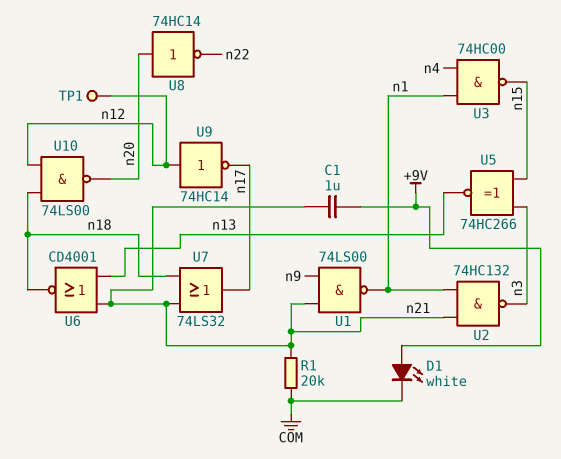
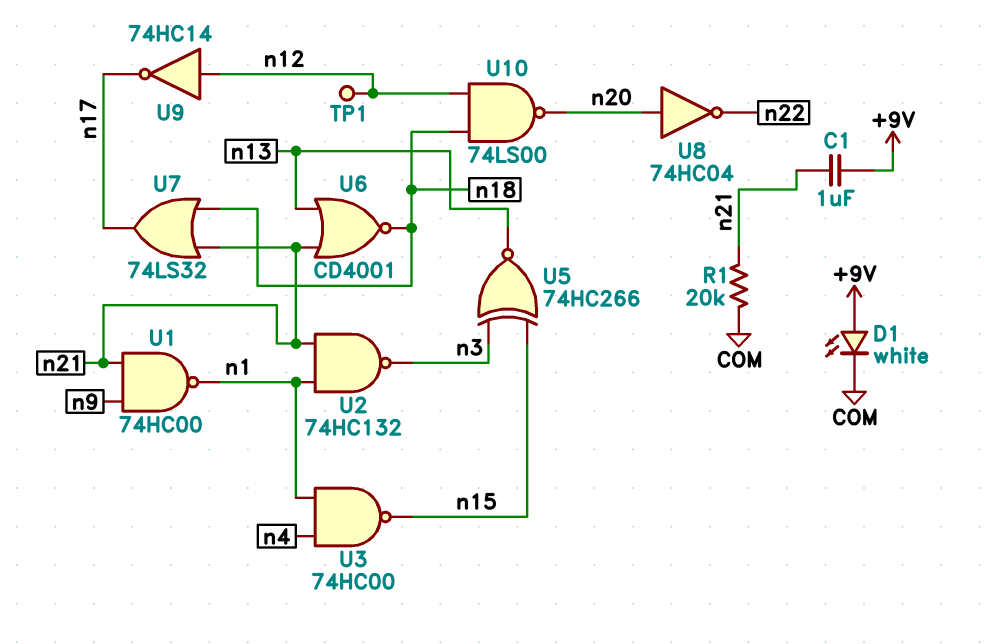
U1: NAND 74LS00 (in n9, in n21, out n1) -> NAND 74HC00 (in n9, in n21, out n1)
U8: NOT 74HC14 (in n20, out n22) -> NOT 74HC04 (in n20, out n22)

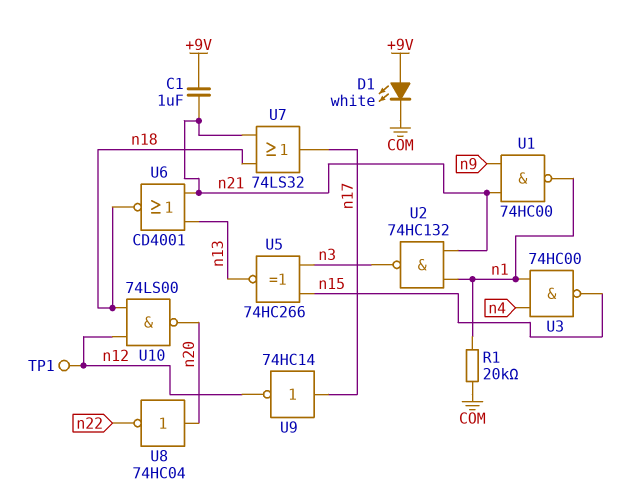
R1: 20k (COM, n21) -> 20k (COM, n1)
U9: NOT 74HC14 (in n12, out n17) -> NOT 74HC14 (in n17, out n12)

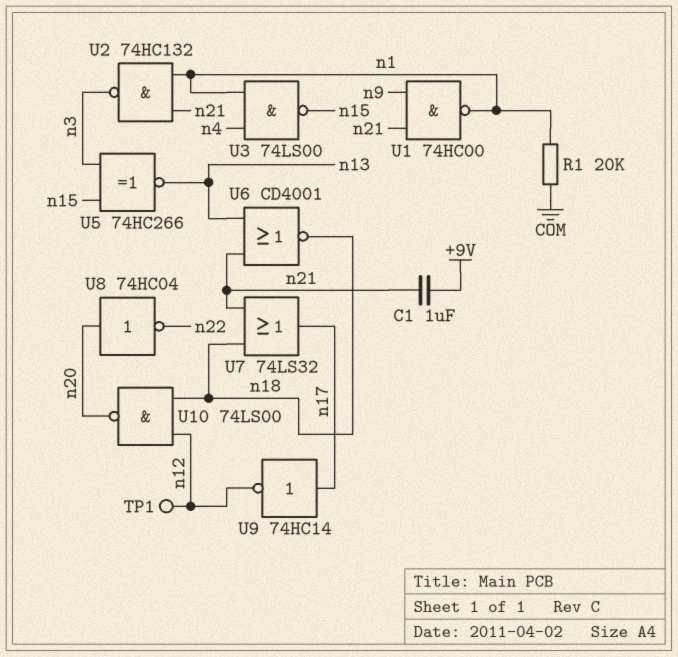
D1: LED white (A +9V, K COM) -> none
U3: NAND 74HC00 (in n1, in n4, out n15) -> NAND 74LS00 (in n1, in n4, out n15)

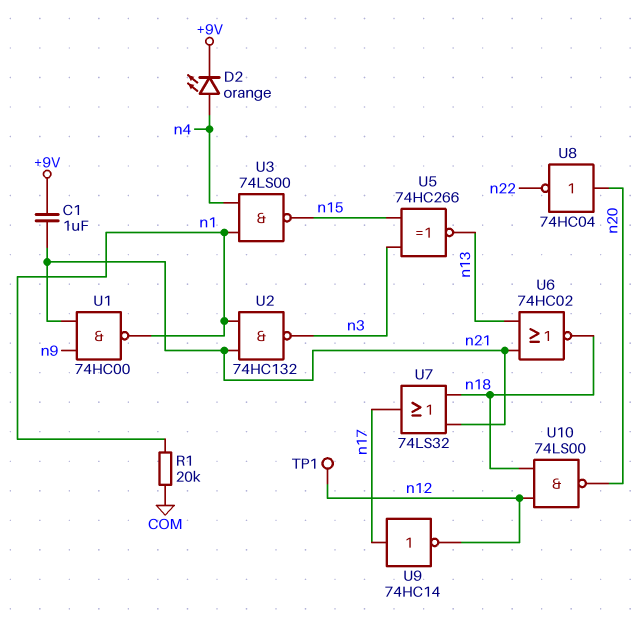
D2: none -> LED orange (A n4, K +9V)
U6: NOR CD4001 (in n13, in n21, out n18) -> NOR 74HC02 (in n13, in n21, out n18)

